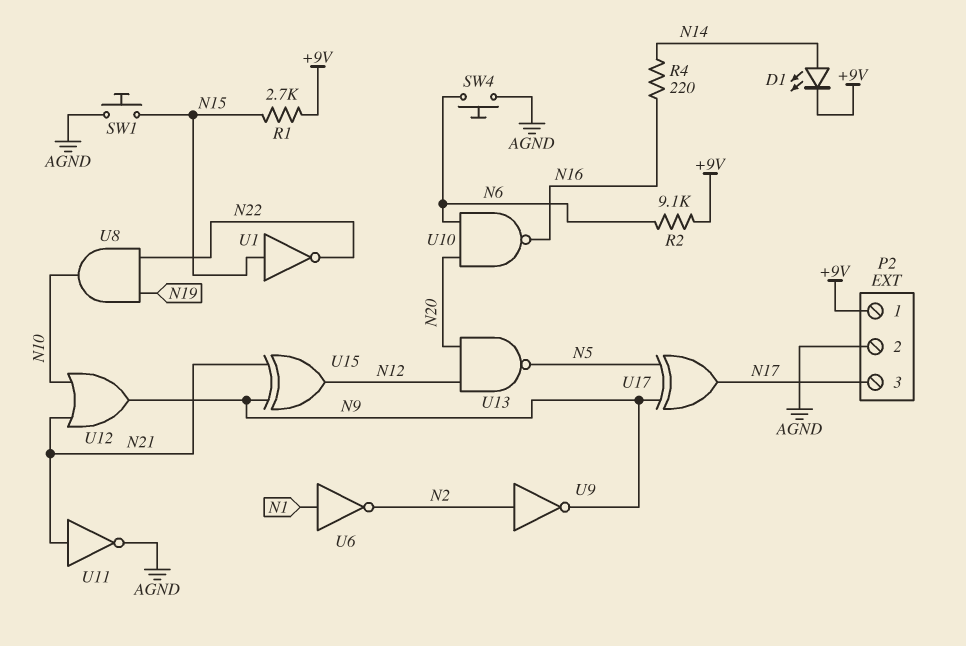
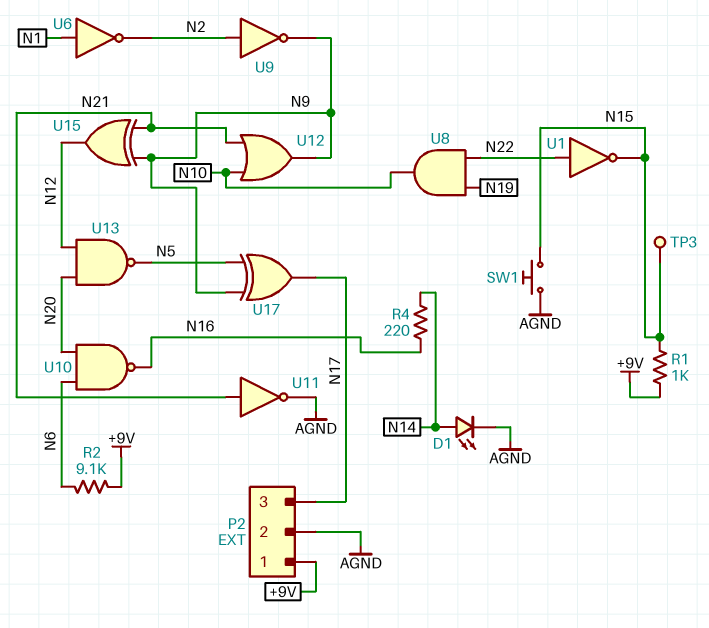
D1: LED (A N14, K +9V) -> LED (A N14, K AGND)
R1: 2.7k (+9V, N15) -> 1k (+9V, N15)
SW4: button (AGND, N6) -> none
TP3: none -> test point (N15)
U1: NOT (in N15, out N22) -> NOT (in N22, out N15)

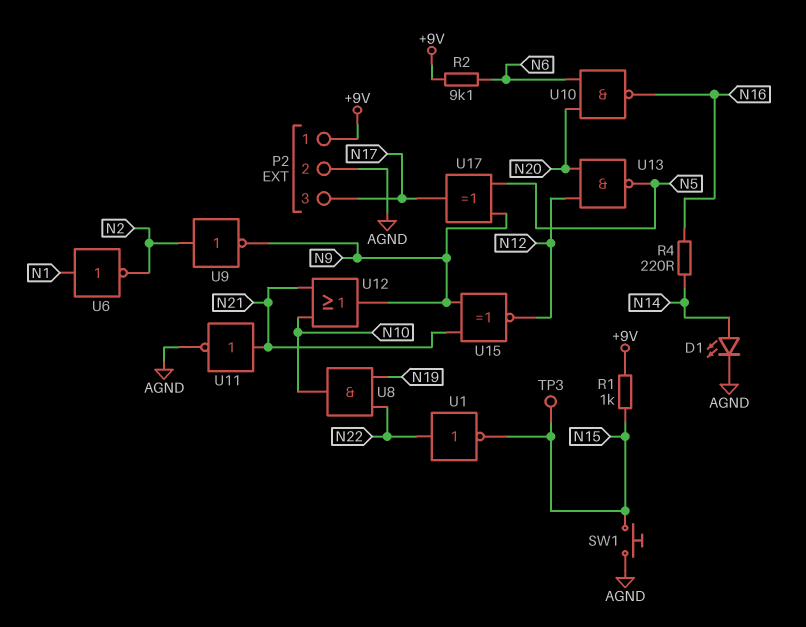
U15: XOR (in N9, in N21, out N12) -> XNOR (in N9, in N21, out N12)

